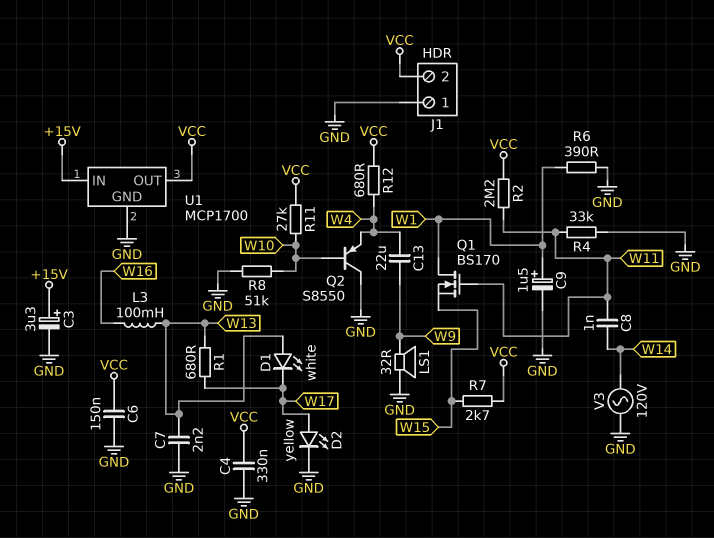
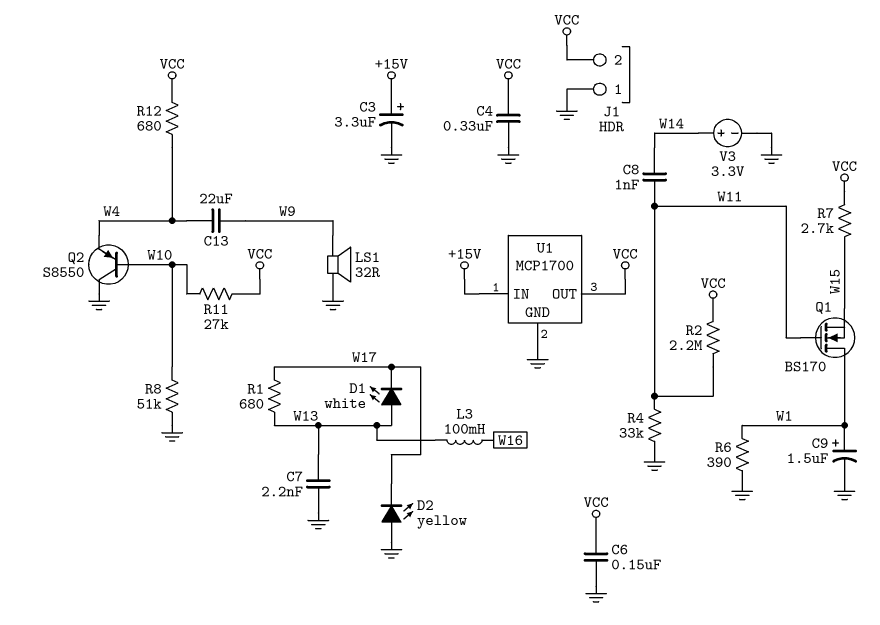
D2: LED yellow (A W17, K GND) -> LED yellow (A GND, K W17)
V3: AC 120V (GND, W14) -> 3.3V (plus W14, minus GND)

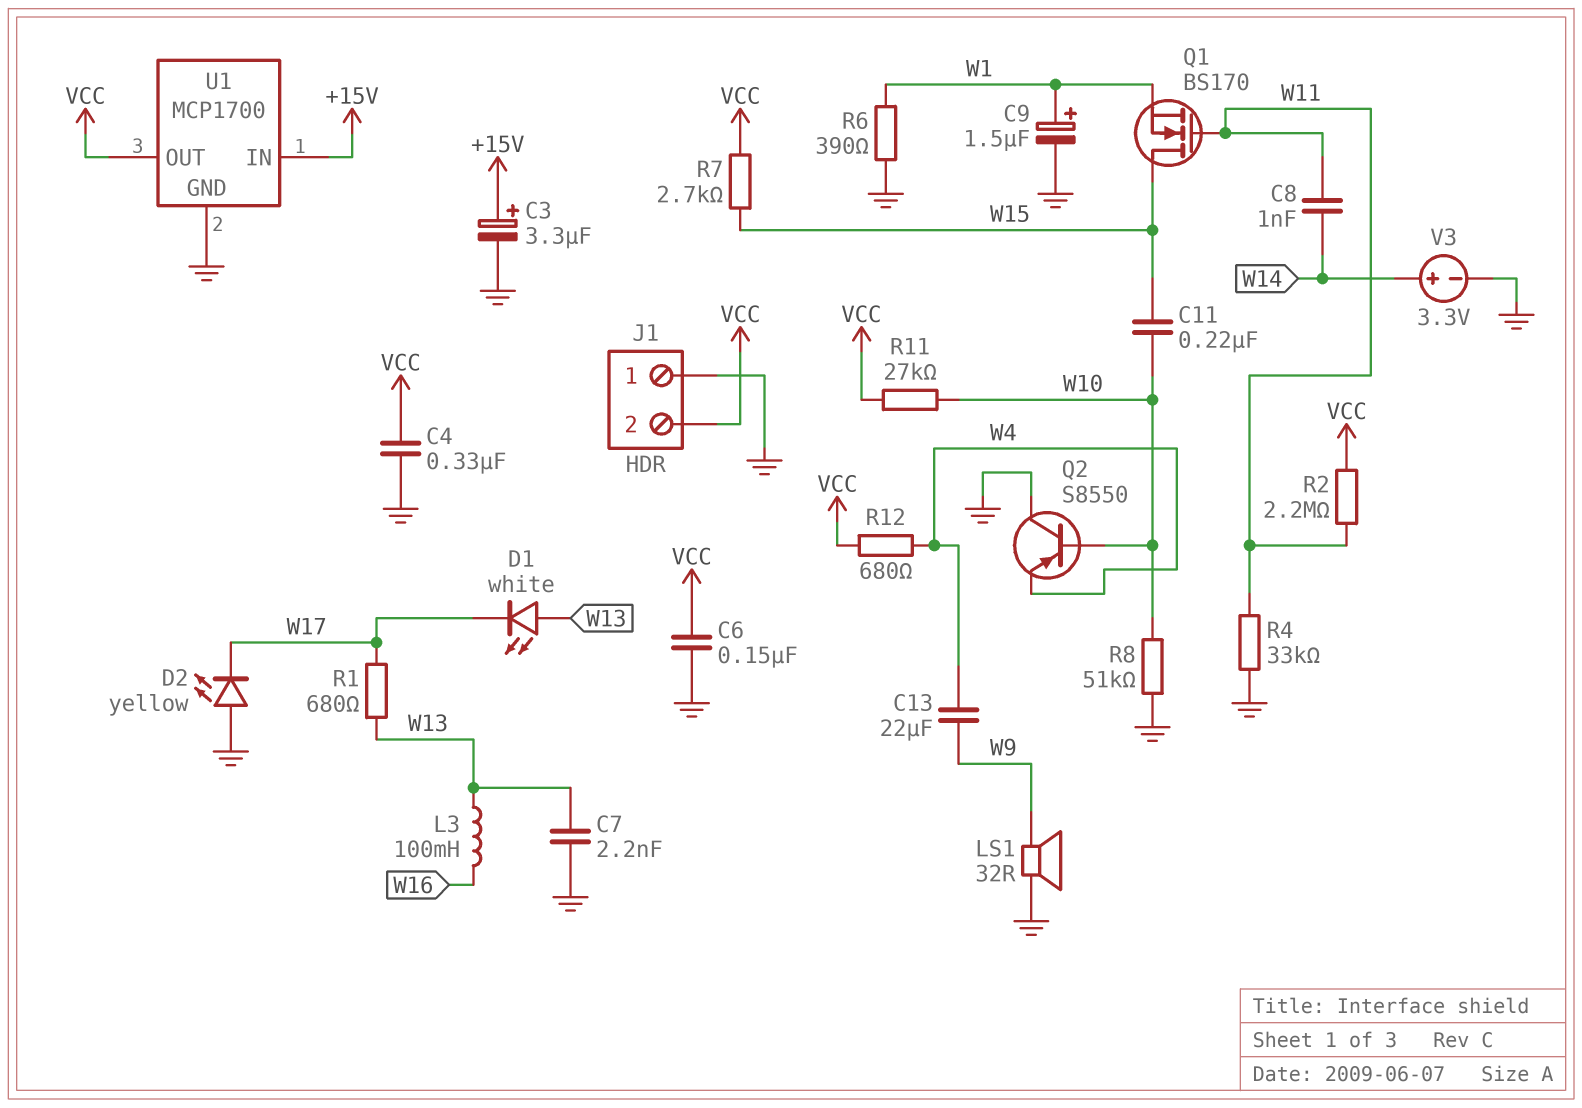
C11: none -> 220nF (W10, W15)
Q1: NMOS BS170 (G W11, D W1, S W15) -> NMOS BS170 (G W11, D W15, S W1)

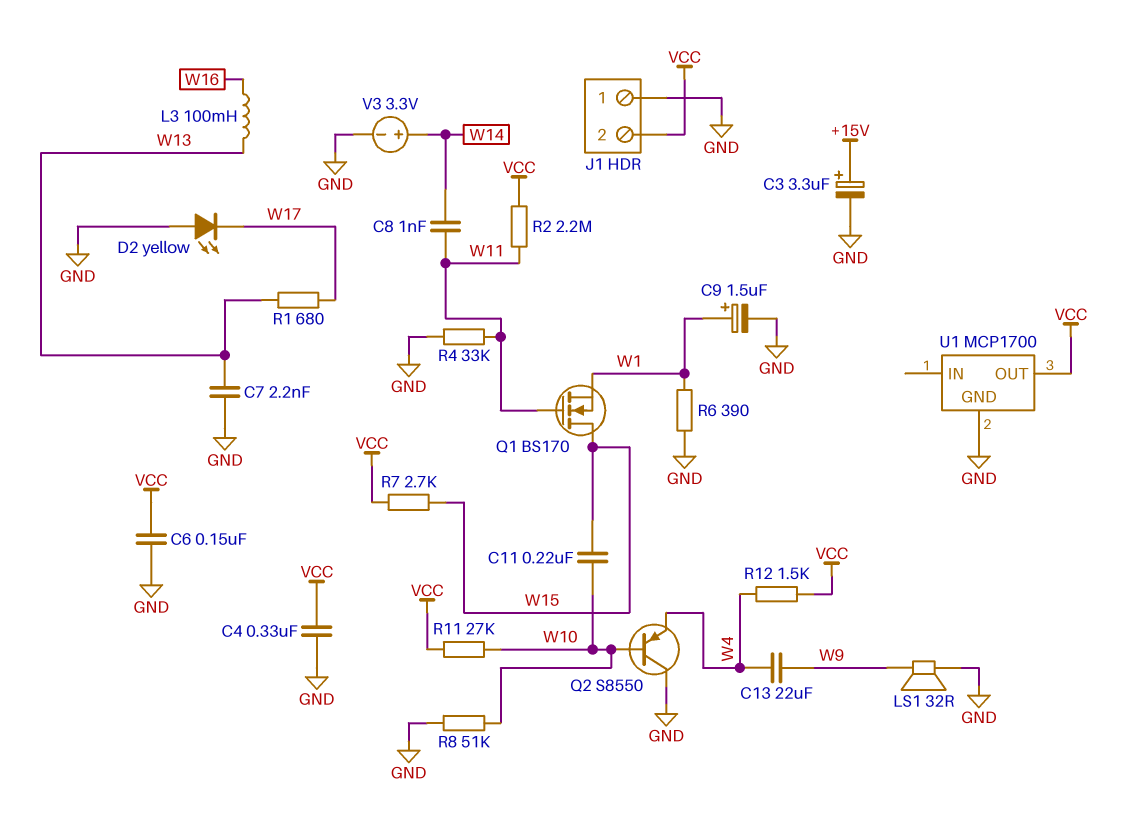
D1: LED white (A W13, K W17) -> none
R12: 680 (VCC, W4) -> 1.5k (VCC, W4)
U1 pin IN: +15V -> none

